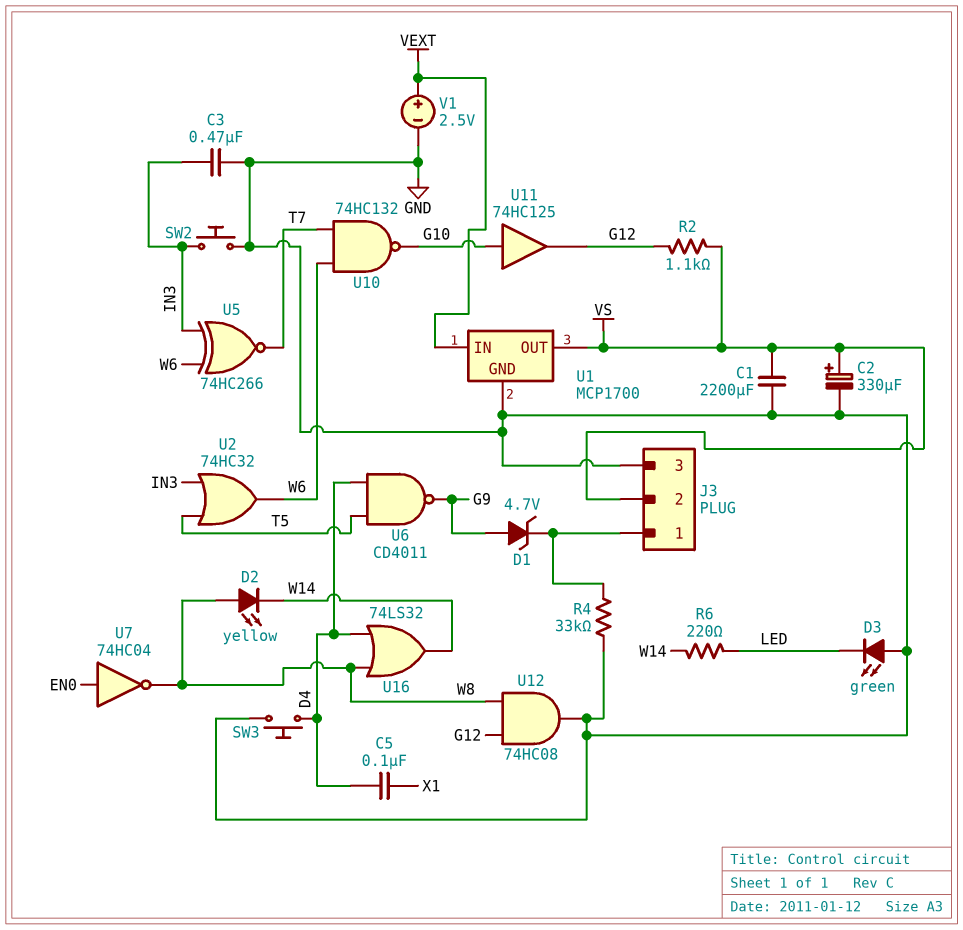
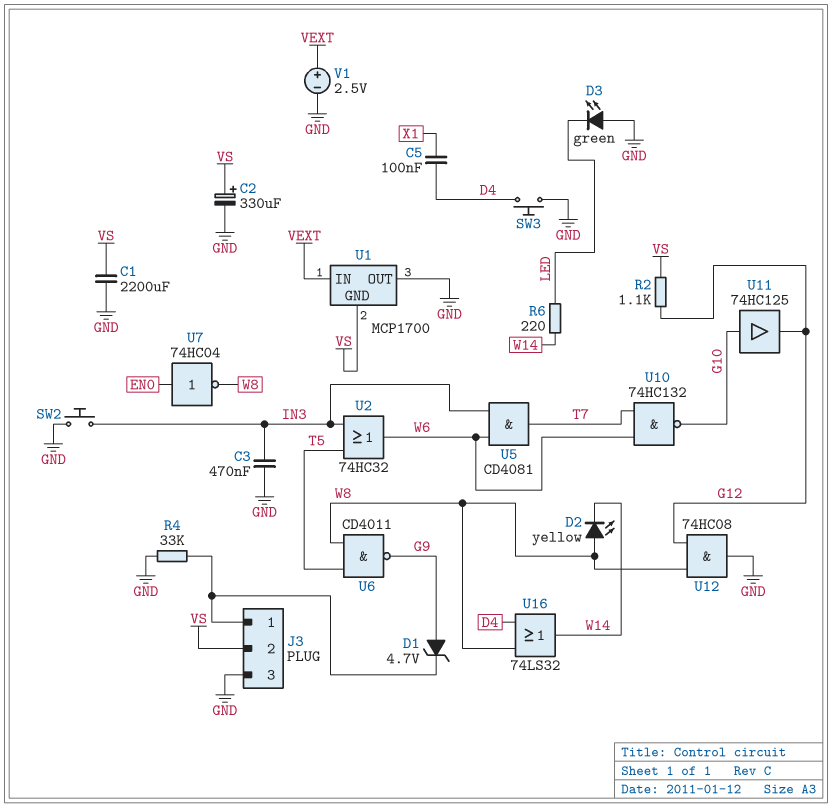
U1 pin GND: GND -> VS
U1 pin OUT: VS -> GND
U5: XNOR 74HC266 (in IN3, in W6, out T7) -> AND CD4081 (in IN3, in W6, out T7)
U6: NAND CD4011 (in D4, in T5, out G9) -> NAND CD4011 (in T5, in W8, out G9)

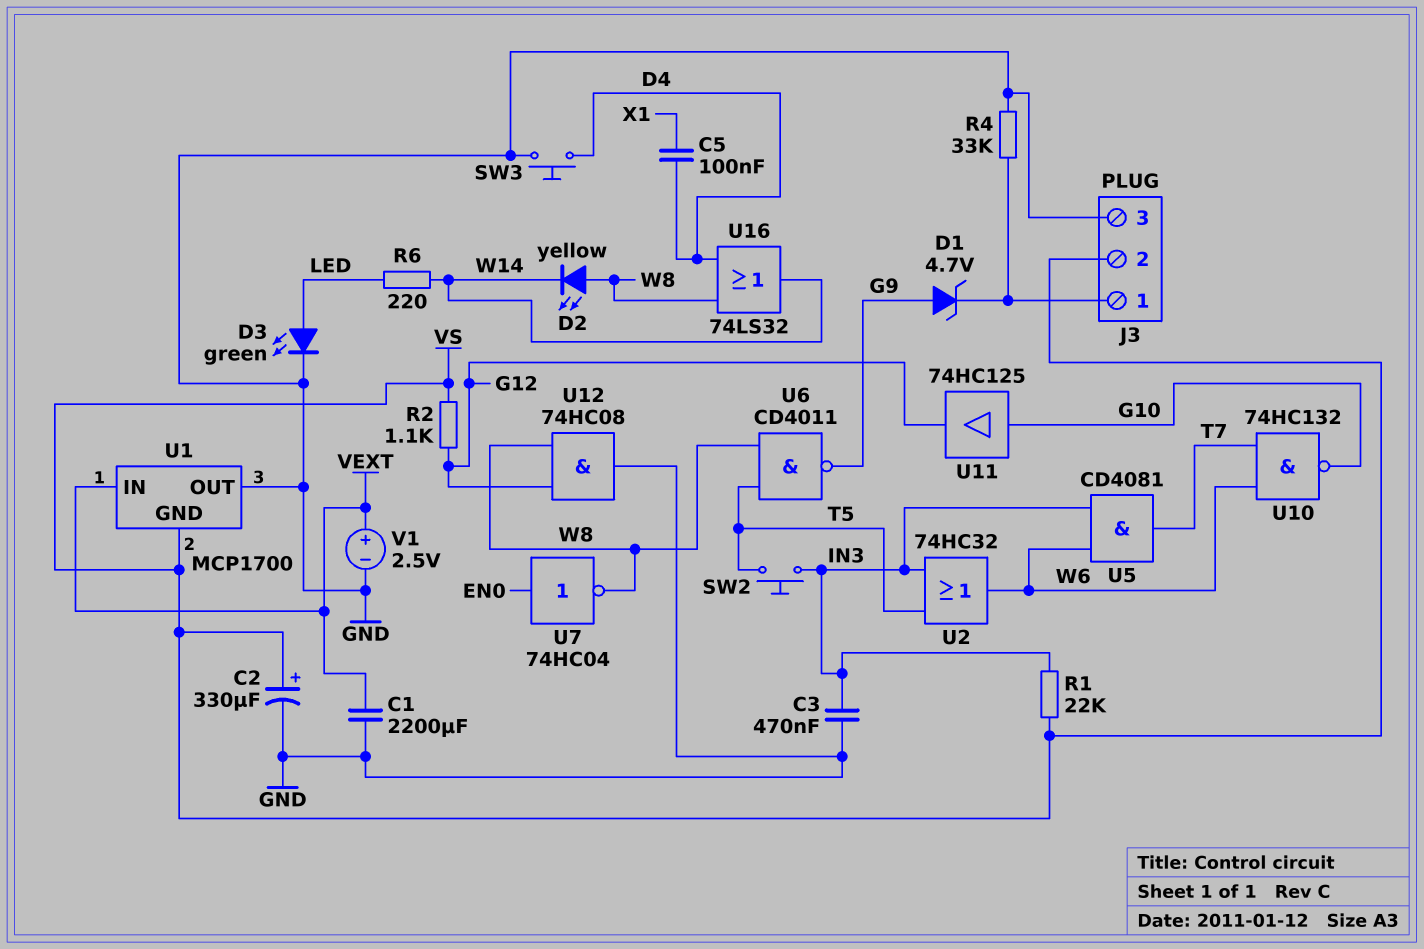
C1: 2200uF (GND, VS) -> 2200uF (GND, VEXT)
D3: LED green (A GND, K LED) -> LED green (A LED, K GND)
R1: none -> 22k (IN3, VS)
SW2: button (GND, IN3) -> button (IN3, T5)

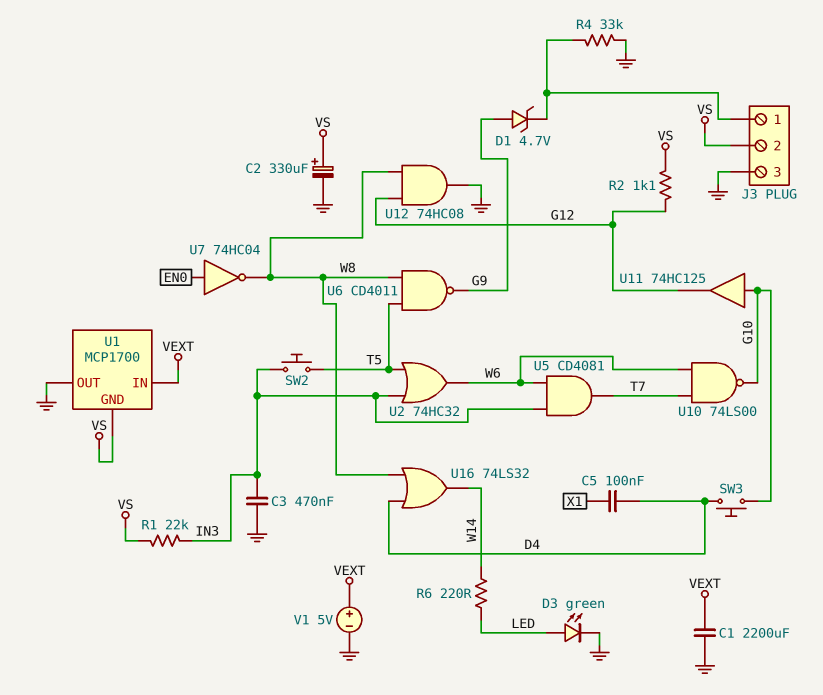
D2: LED yellow (A W8, K W14) -> none
SW3: button (D4, GND) -> button (D4, G10)
U10: NAND 74HC132 (in T7, in W6, out G10) -> NAND 74LS00 (in T7, in W6, out G10)
V1: 2.5V (plus VEXT, minus GND) -> 5V (plus VEXT, minus GND)

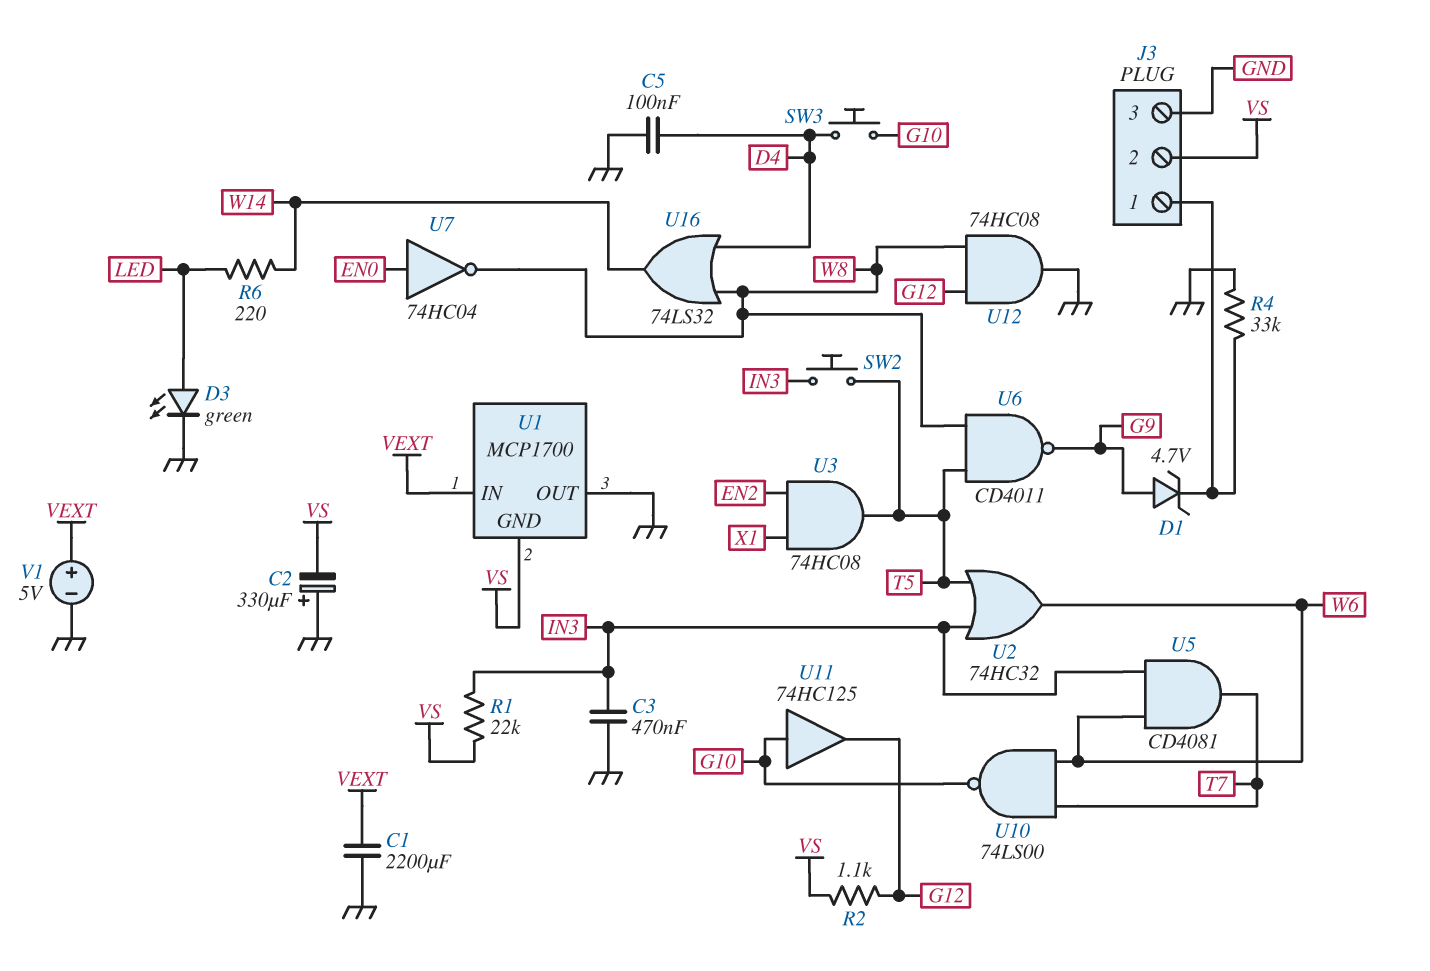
C2: 330uF (plus VS, minus GND) -> 330uF (plus GND, minus VS)
C5: 100nF (D4, X1) -> 100nF (D4, GND)
U3: none -> AND 74HC08 (in EN2, in X1, out T5)

